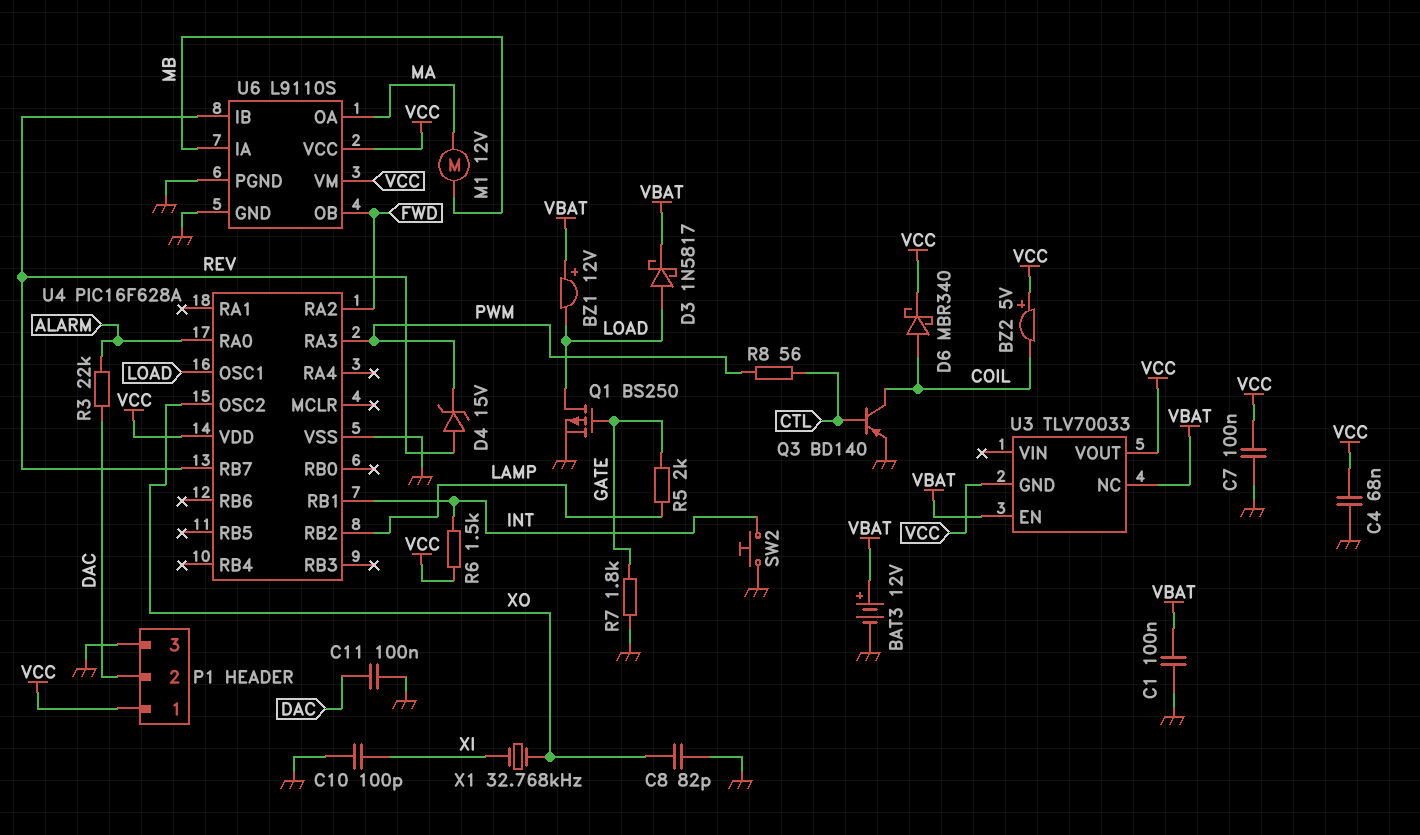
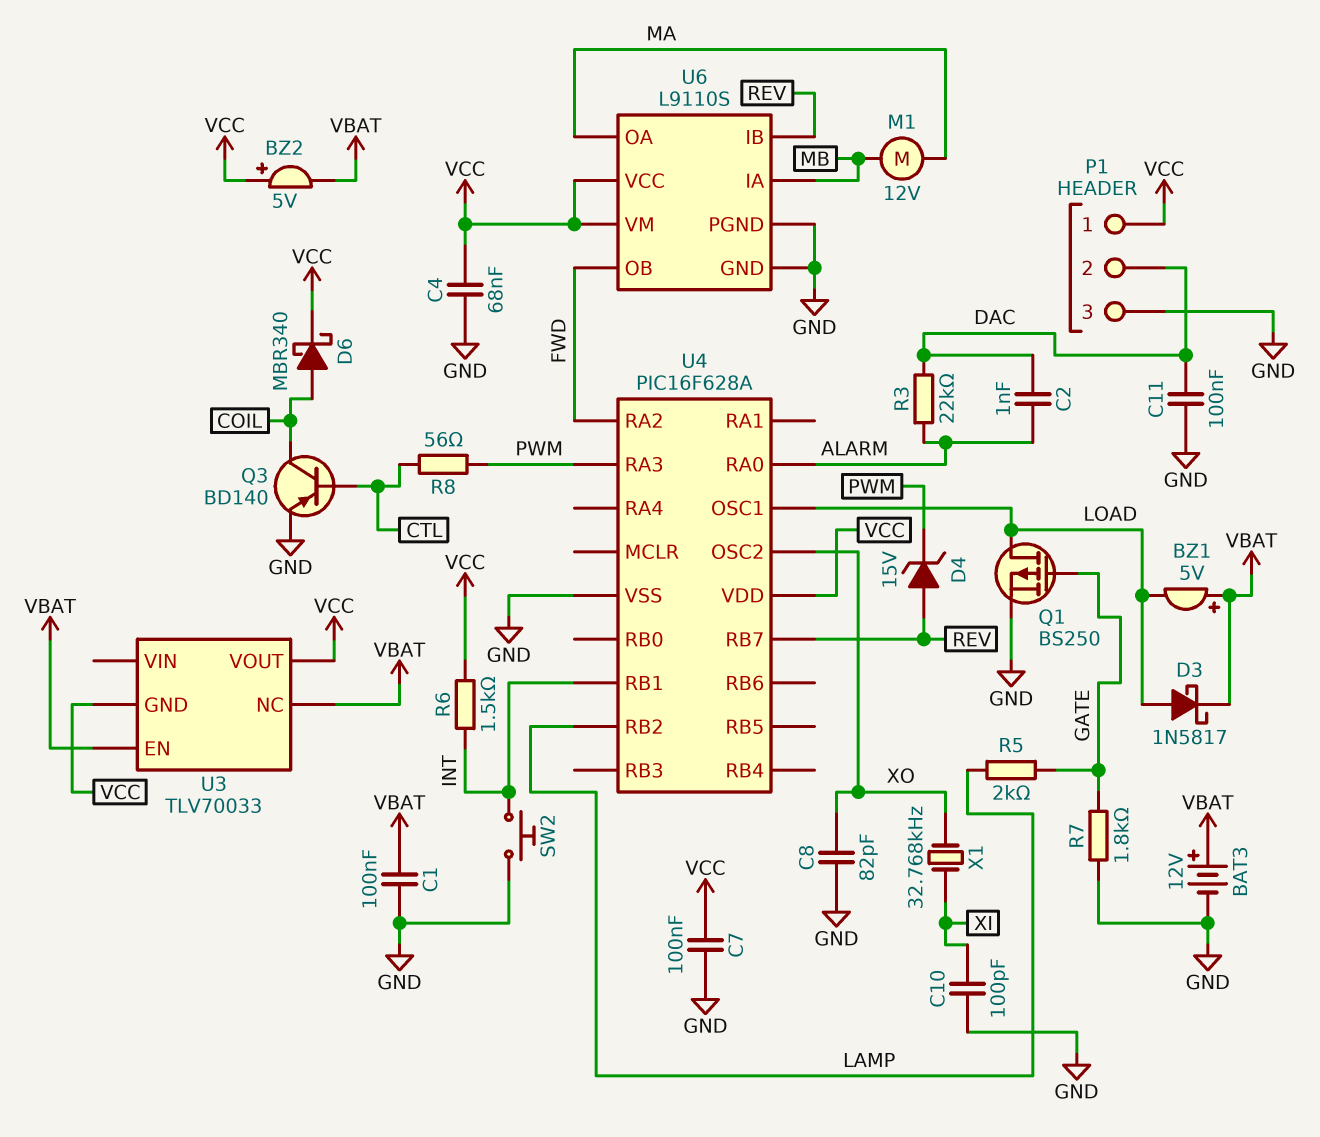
BZ1: buzzer 12V (plus VBAT, minus LOAD) -> buzzer 5V (plus VBAT, minus LOAD)
BZ2: buzzer 5V (plus VCC, minus COIL) -> buzzer 5V (plus VCC, minus VBAT)
C2: none -> 1nF (ALARM, DAC)

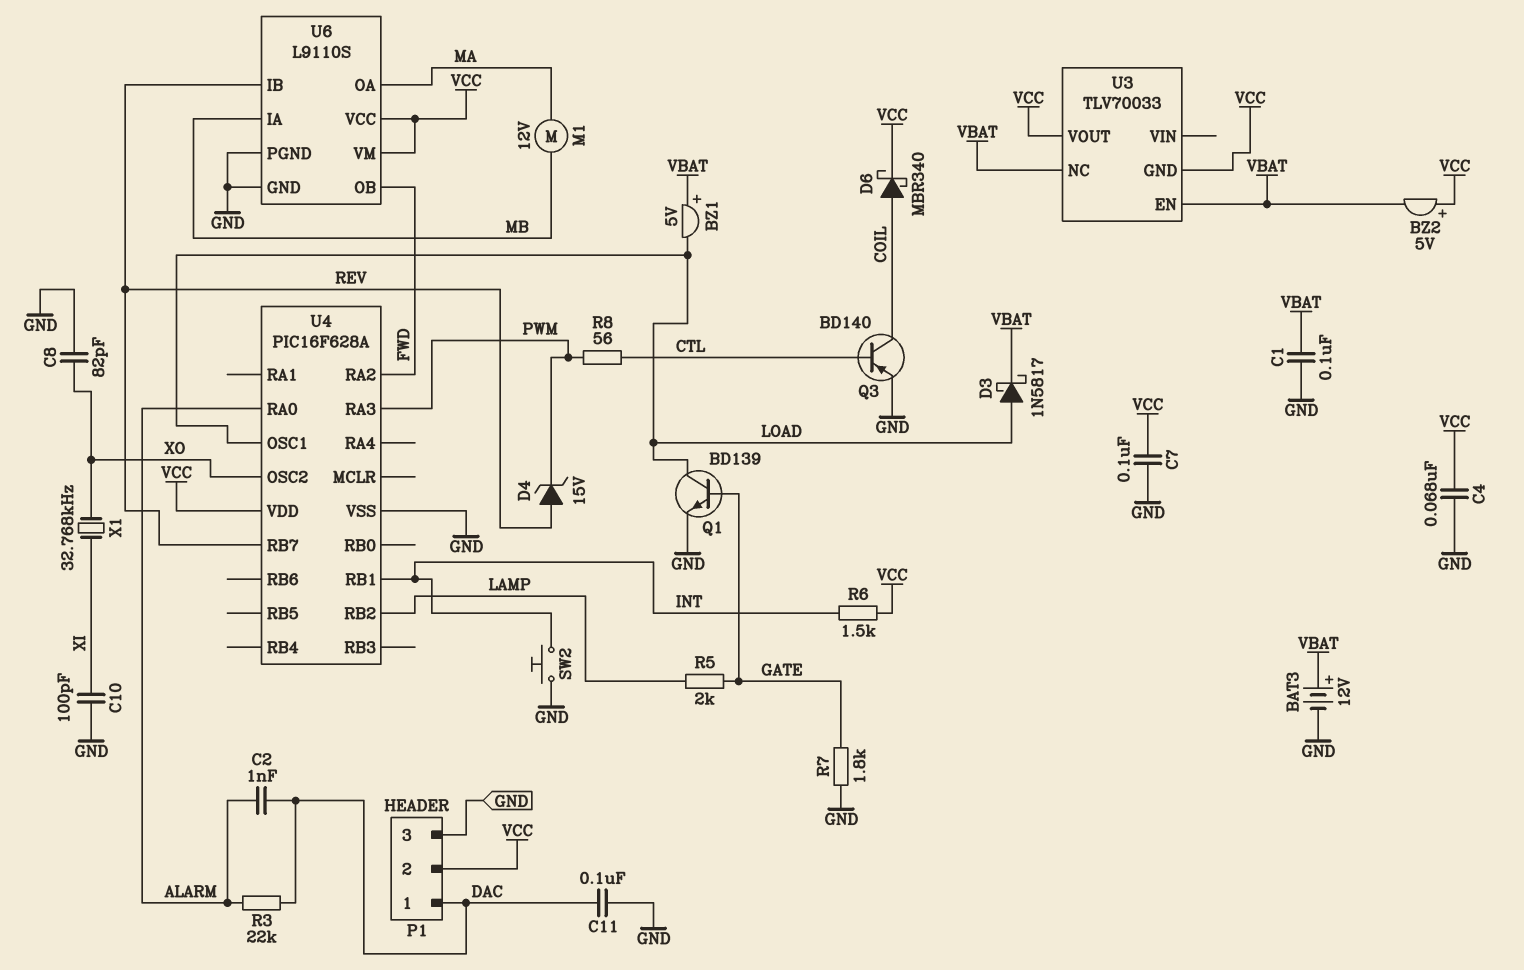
P1 pin 1: VCC -> DAC
P1 pin 2: DAC -> VCC
Q1: PMOS BS250 (G GATE, D LOAD, S GND) -> NPN BD139 (B GATE, C LOAD, E GND)

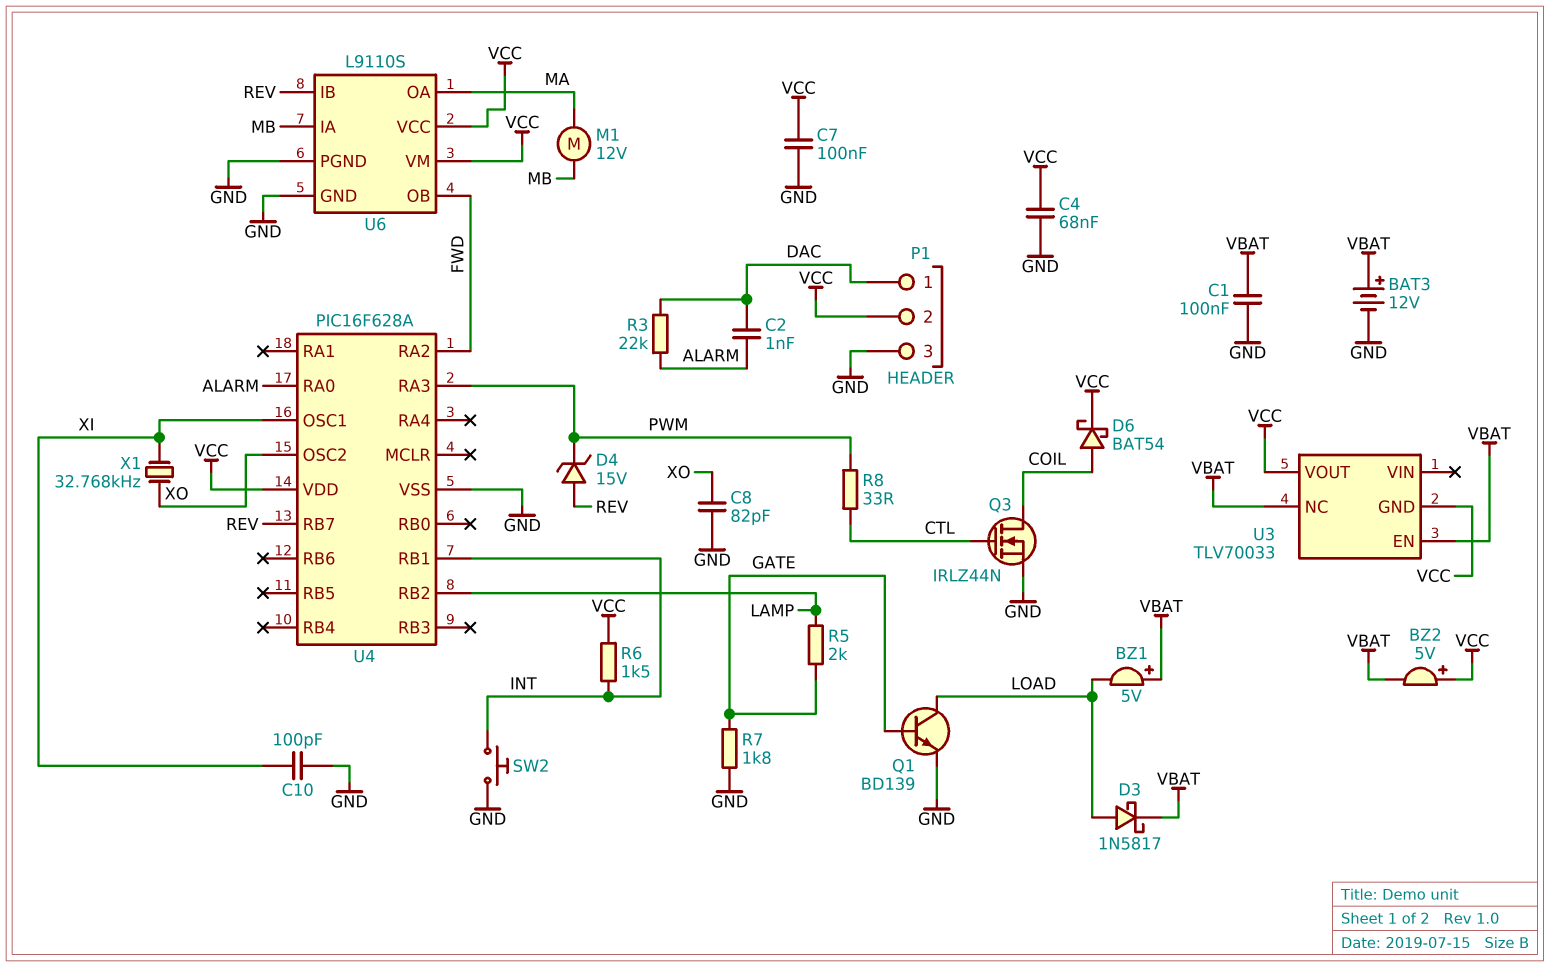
C11: 100nF (DAC, GND) -> none
D6: schottky MBR340 (A COIL, K VCC) -> schottky BAT54 (A COIL, K VCC)
Q3: PNP BD140 (B CTL, C COIL, E GND) -> NMOS IRLZ44N (G CTL, D COIL, S GND)
R8: 56 (CTL, PWM) -> 33 (CTL, PWM)
U4 pin OSC1: LOAD -> XI

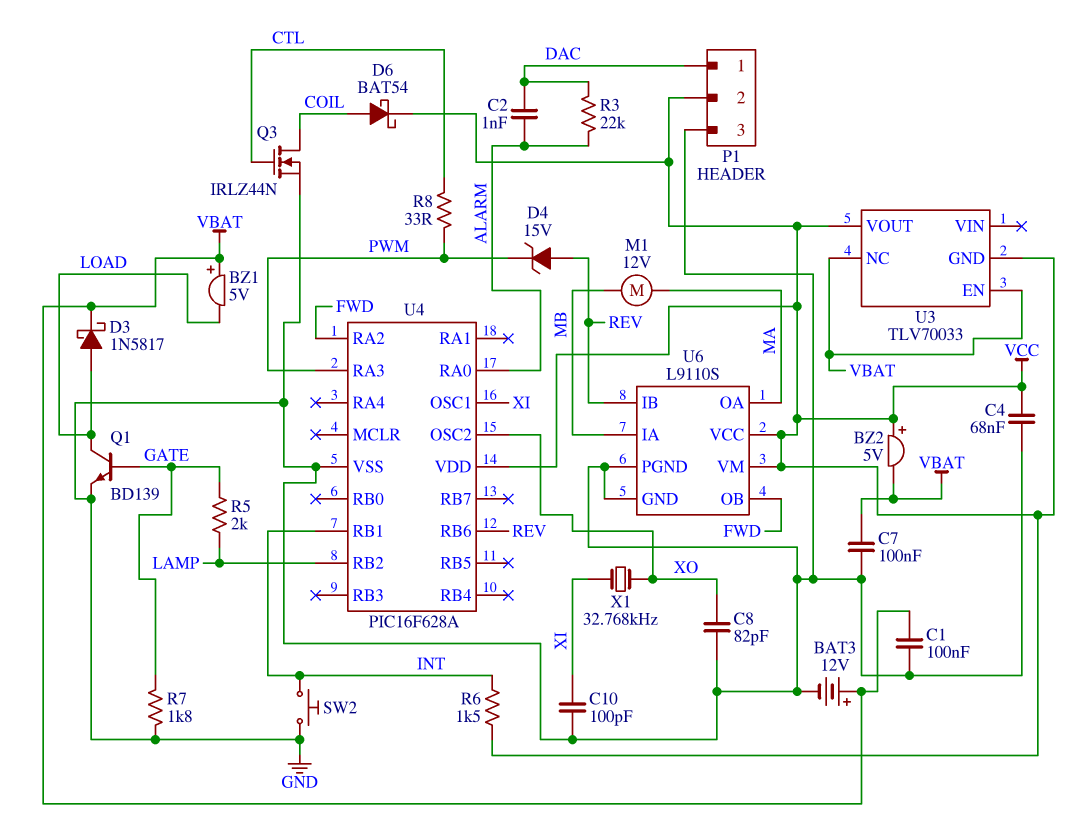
C7: 100nF (GND, VCC) -> 100nF (GND, VBAT)
U4 pin RB6: none -> REV
U4 pin RB7: REV -> none

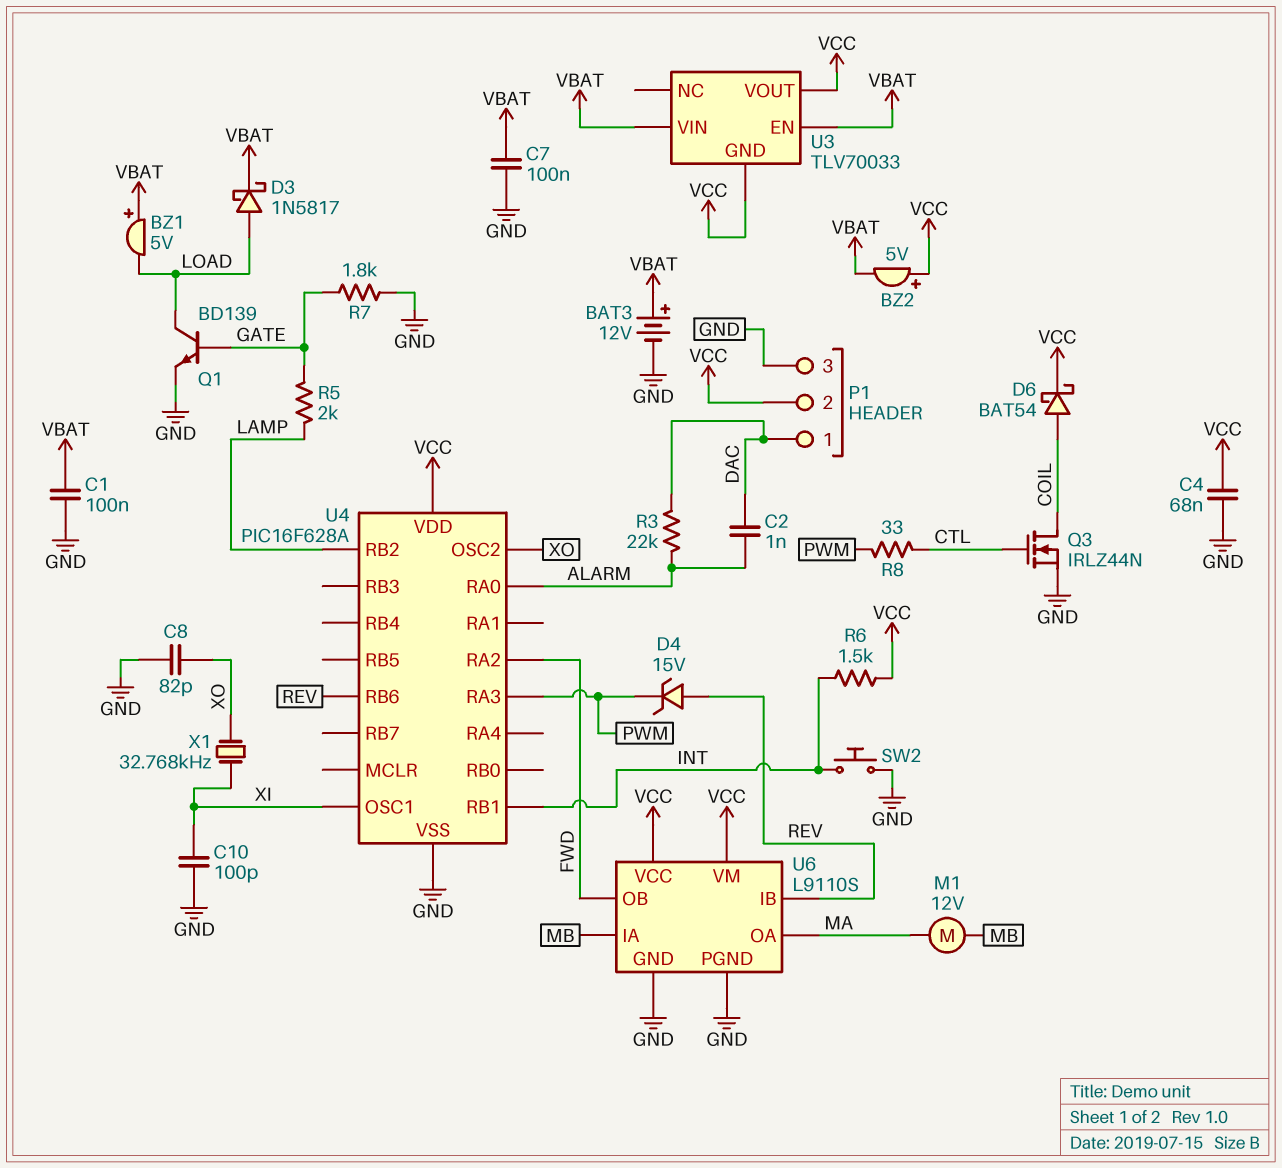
U3 pin NC: VBAT -> none
U3 pin VIN: none -> VBAT

